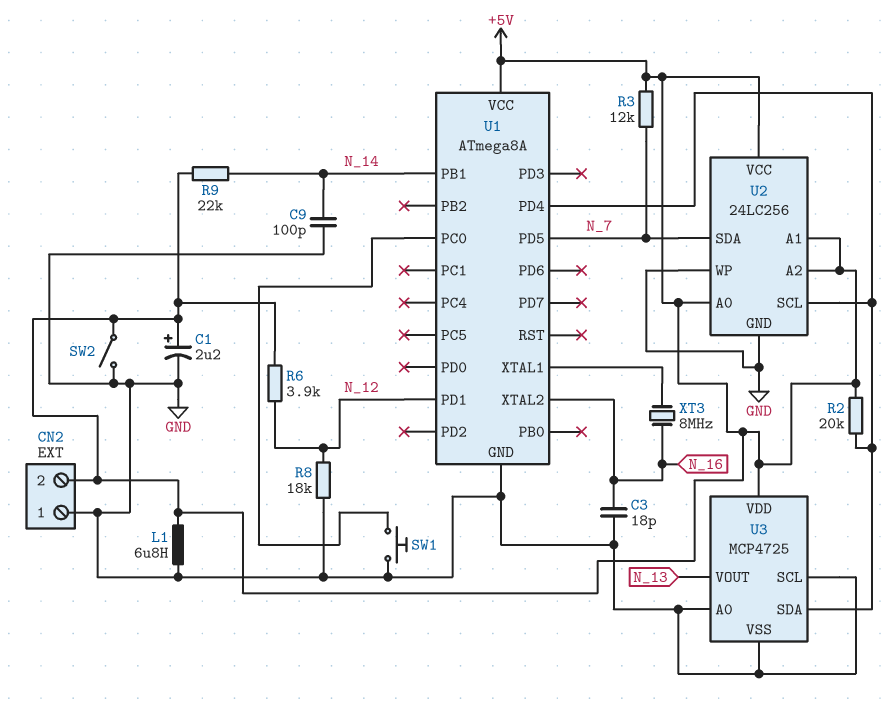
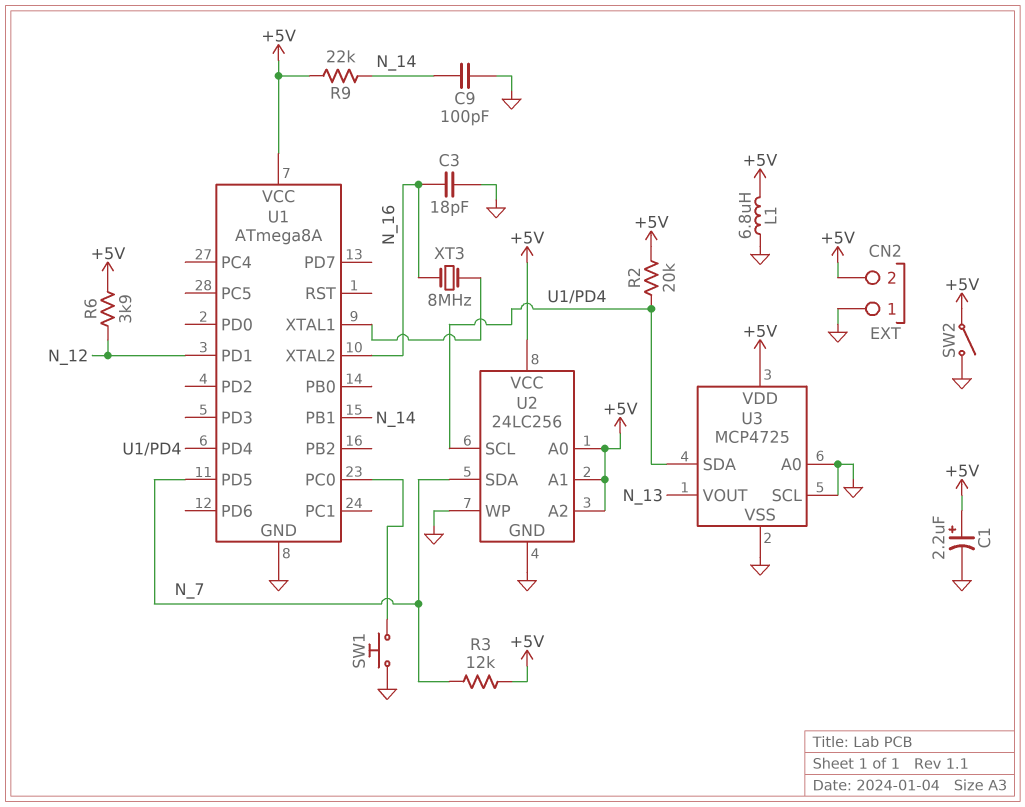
R8: 18k (GND, N_12) -> none

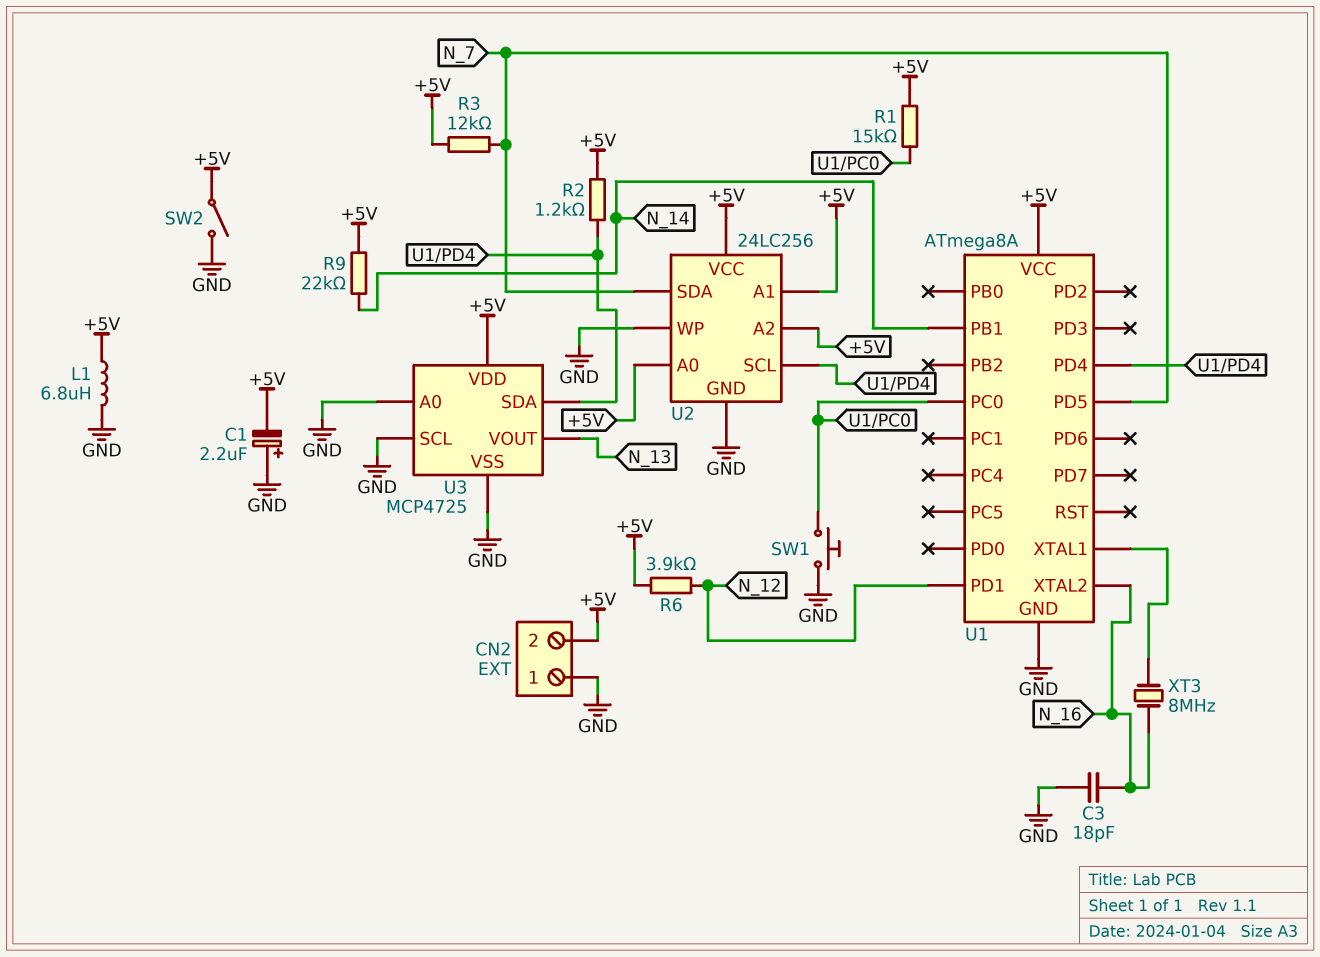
C1: 2.2uF (plus +5V, minus GND) -> 2.2uF (plus GND, minus +5V)
C9: 100pF (GND, N_14) -> none
R1: none -> 15k (+5V, U1/PC0)
R2: 20k (+5V, U1/PD4) -> 1.2k (+5V, U1/PD4)

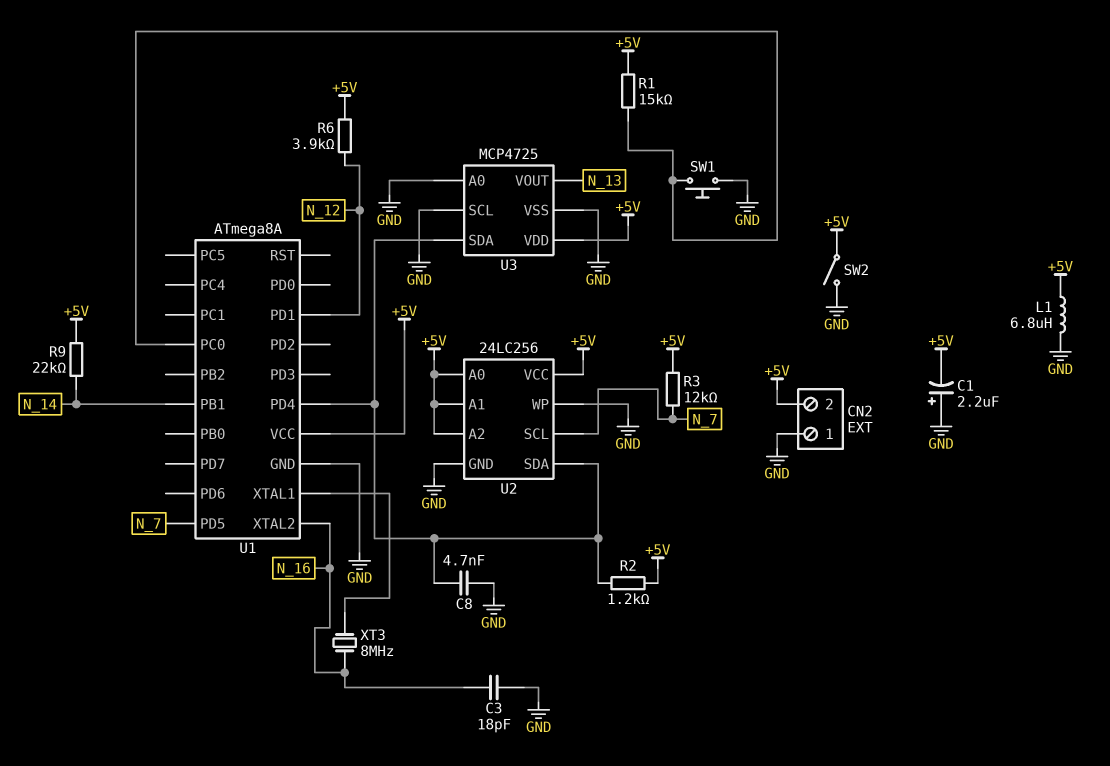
C8: none -> 4.7nF (GND, U1/PD4)
U2 pin SCL: U1/PD4 -> N_7
U2 pin SDA: N_7 -> U1/PD4

